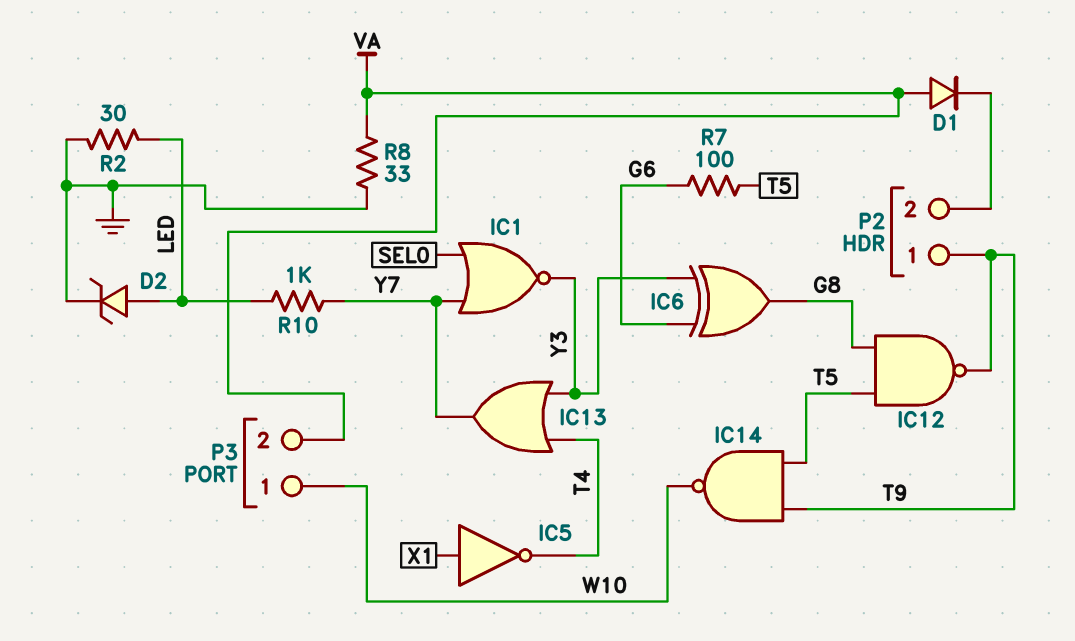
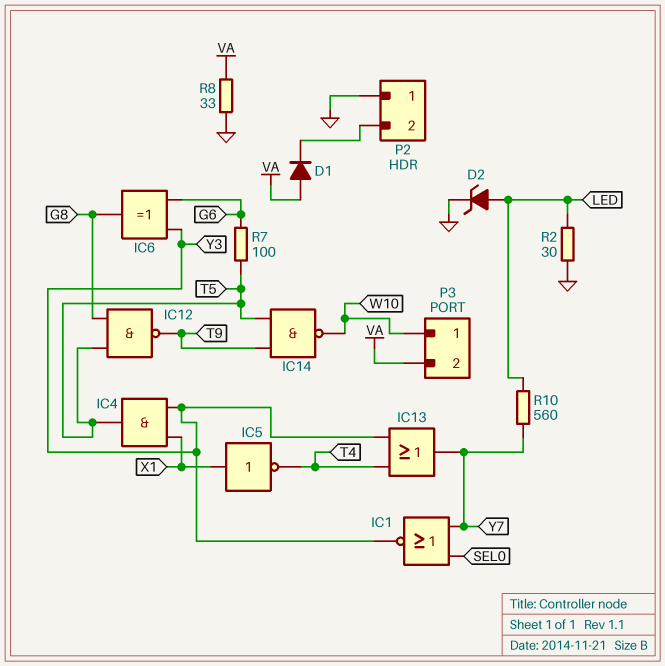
IC4: none -> AND (in X1, in Y3, out T5)
P2 pin 1: T9 -> GND
R10: 1k (LED, Y7) -> 560 (LED, Y7)

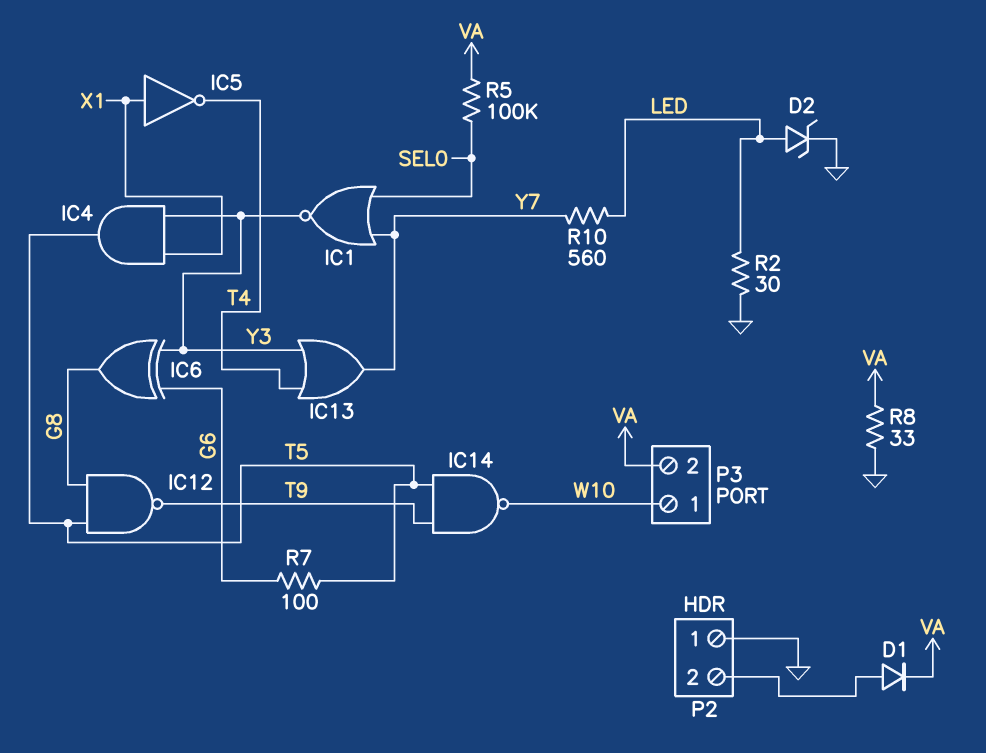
D1: diode (A VA, K P2/2) -> diode (A P2/2, K VA)
R5: none -> 100k (SEL0, VA)

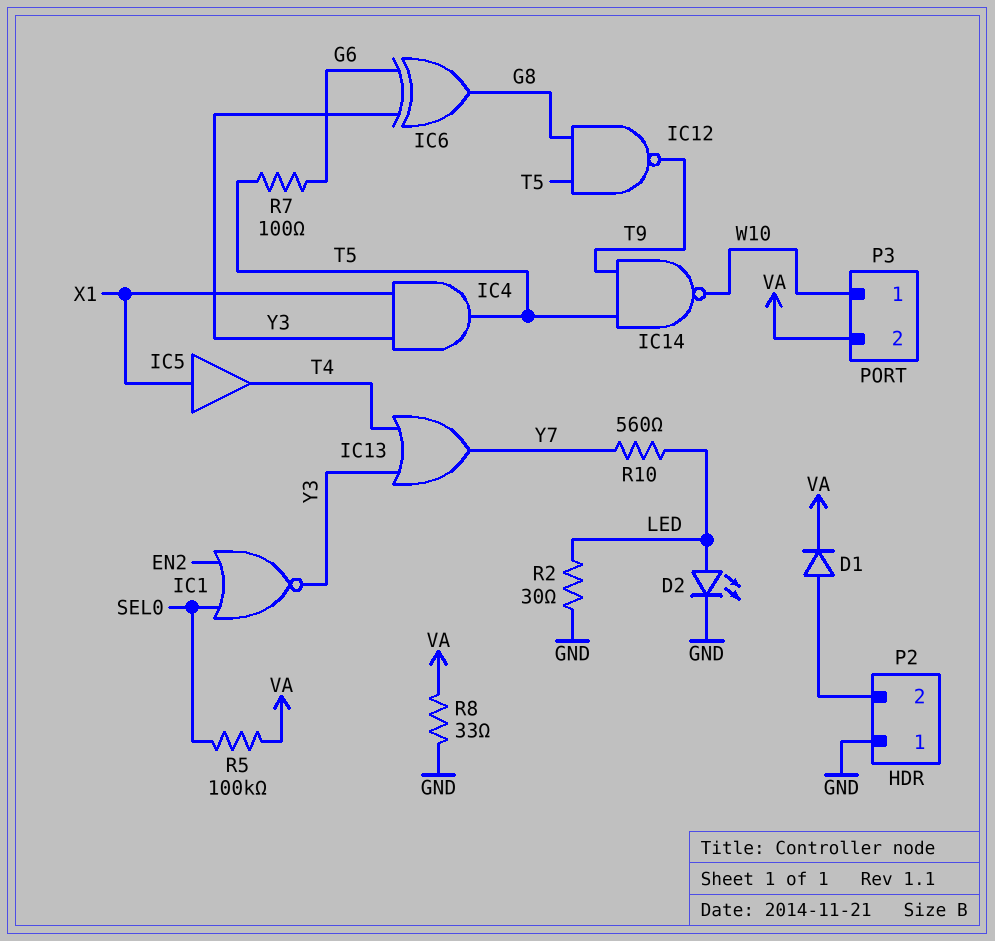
D2: zener (A LED, K GND) -> LED (A LED, K GND)
IC1: NOR (in SEL0, in Y7, out Y3) -> NOR (in EN2, in SEL0, out Y3)
IC5: NOT (in X1, out T4) -> buffer (in X1, out T4)

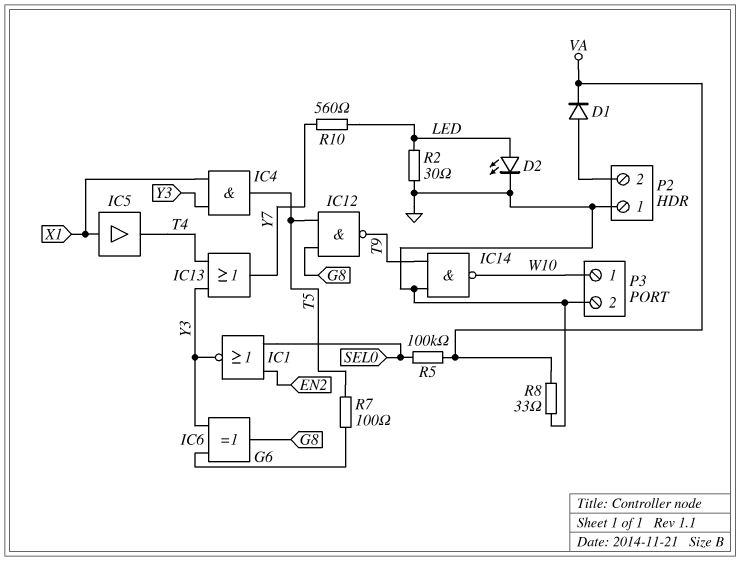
IC14: NAND (in T5, in T9, out W10) -> NAND (in GND, in T9, out W10)
P3 pin 2: VA -> GND

